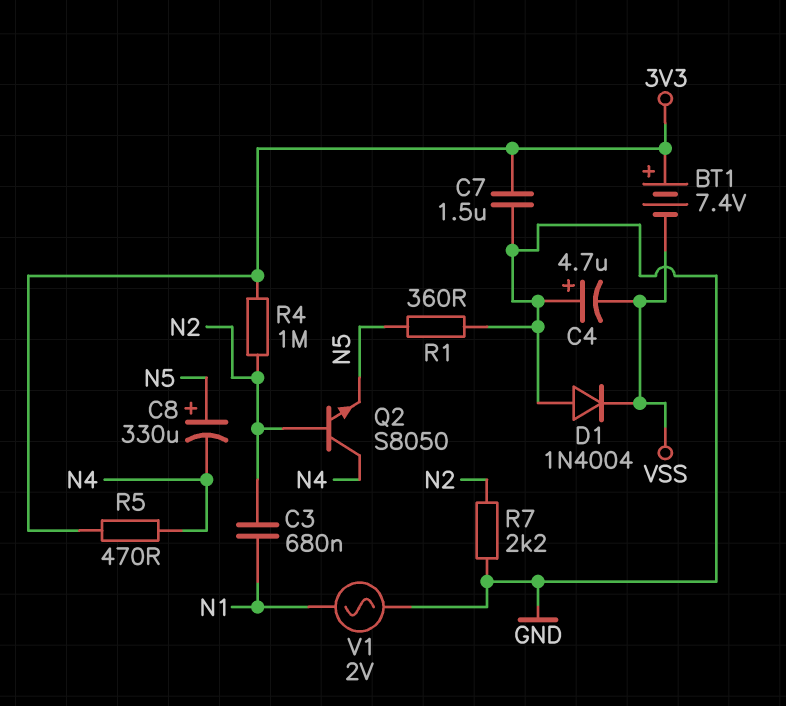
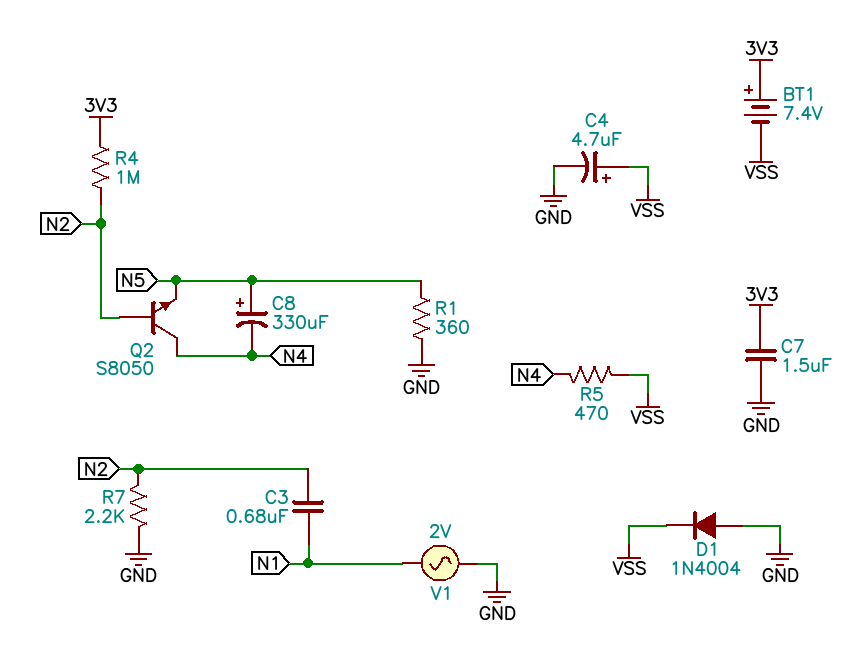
C4: 4.7uF (plus GND, minus VSS) -> 4.7uF (plus VSS, minus GND)
R5: 470 (3V3, N4) -> 470 (N4, VSS)

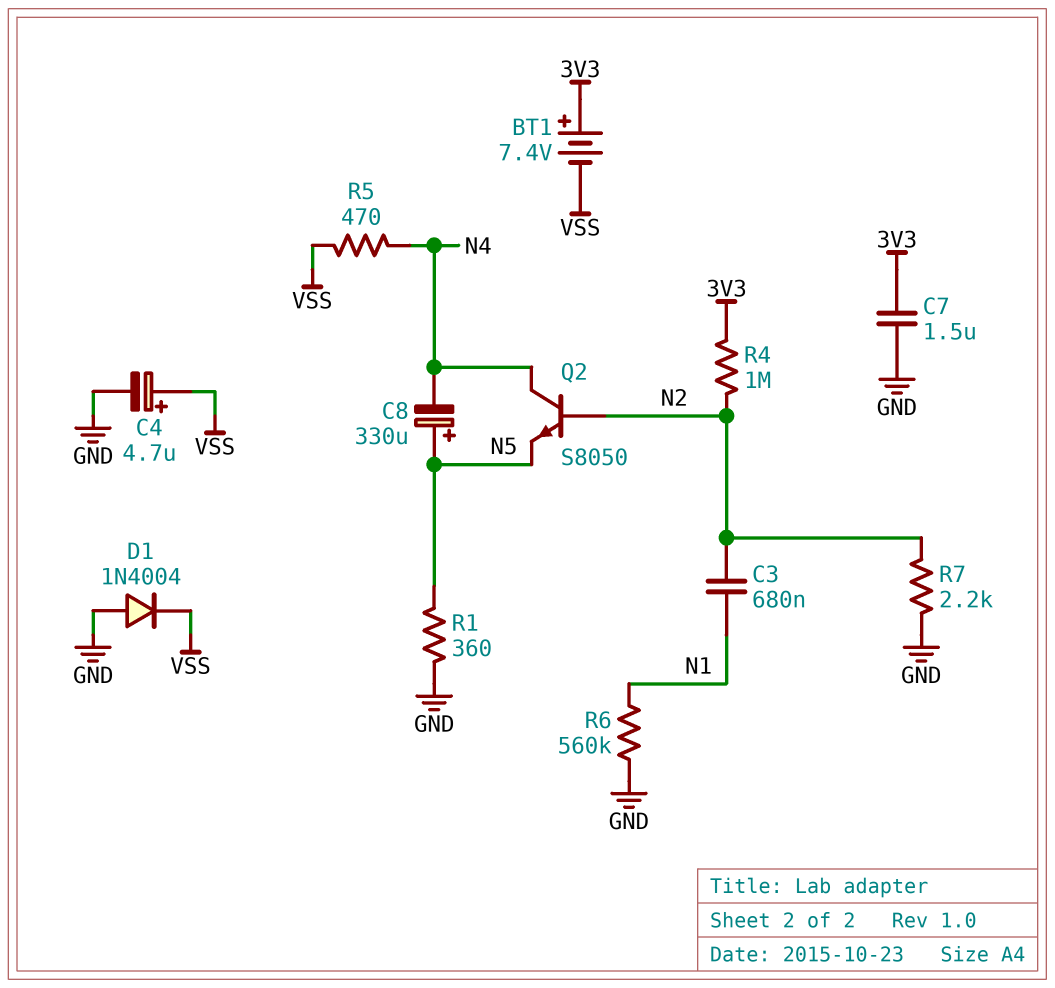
R6: none -> 560k (GND, N1)
V1: AC 2V (GND, N1) -> none

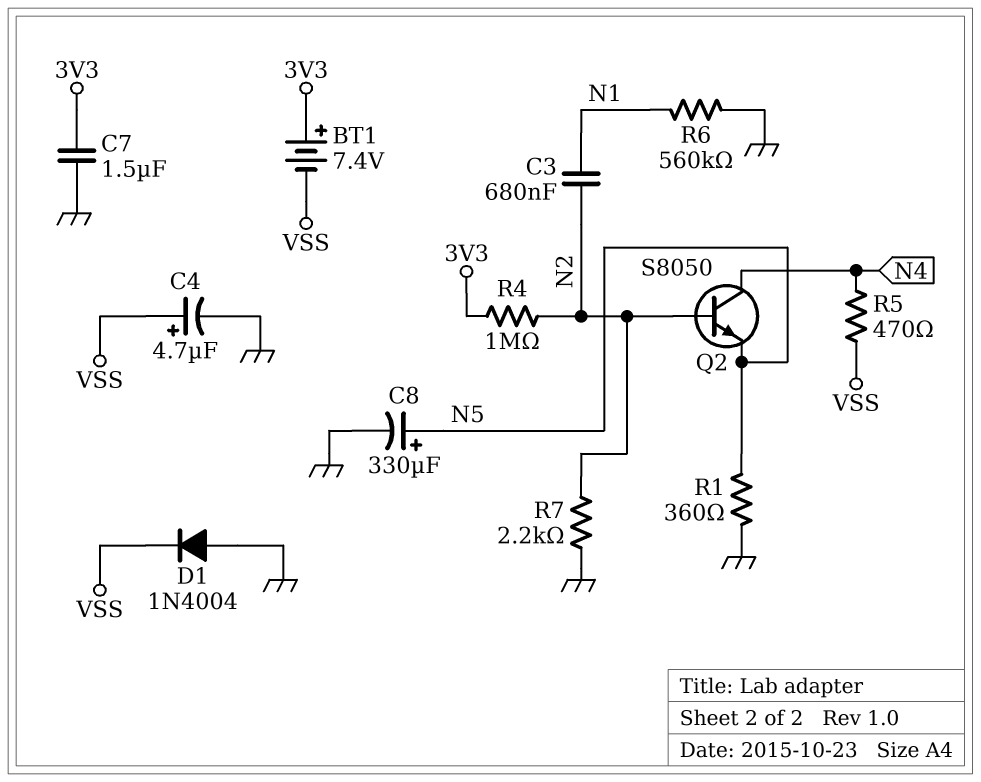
C8: 330uF (plus N5, minus N4) -> 330uF (plus N5, minus GND)

